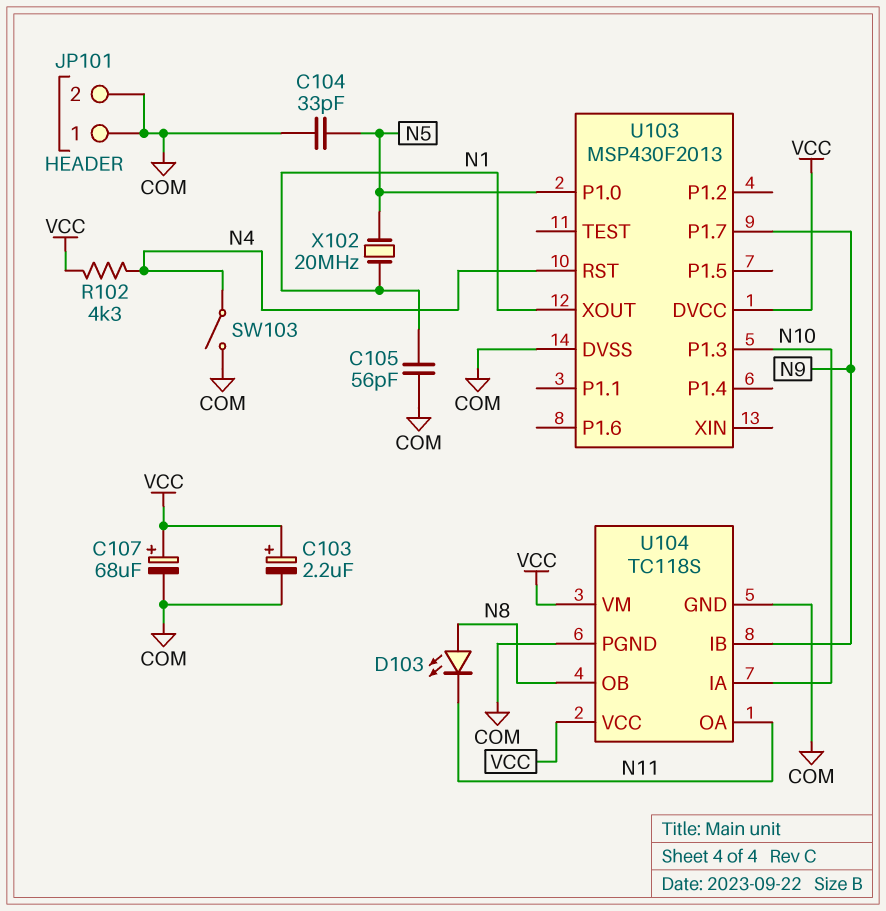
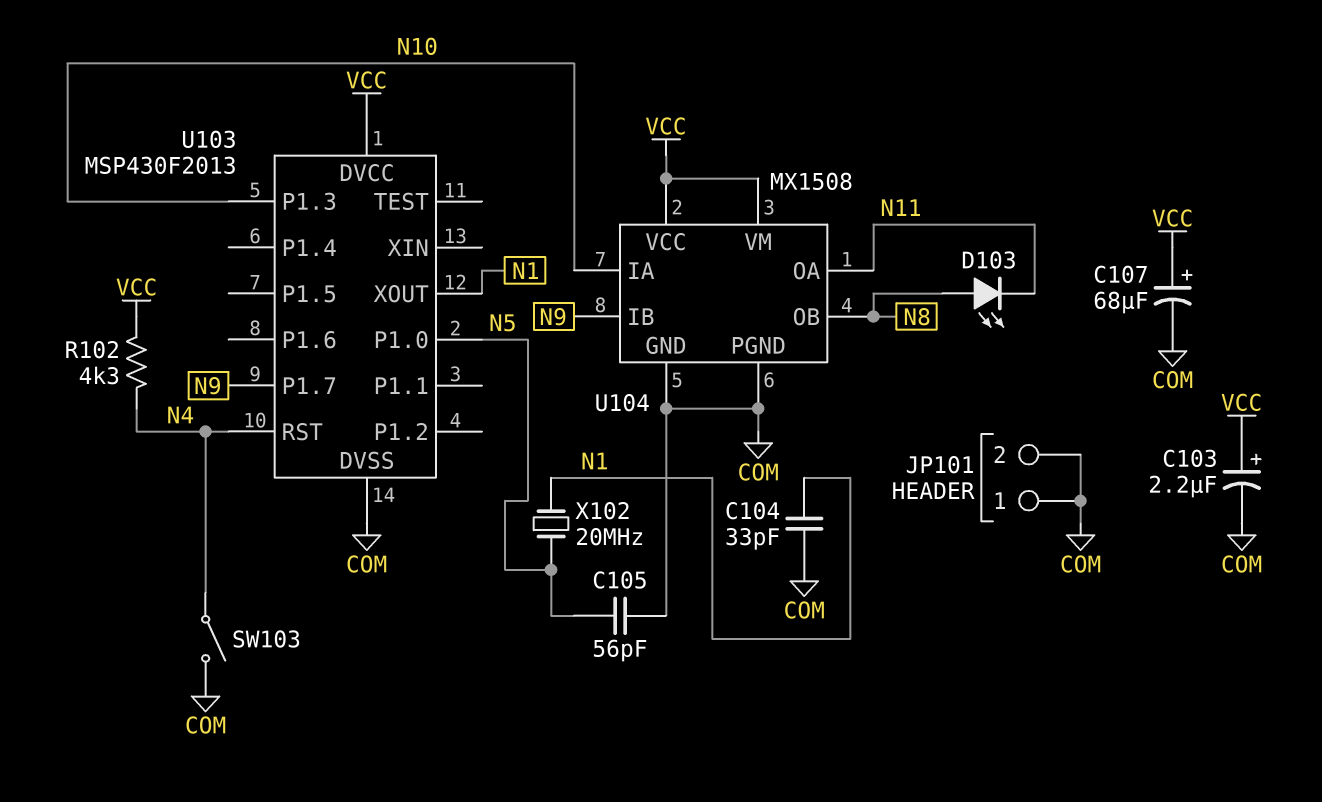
C104: 33pF (COM, N5) -> 33pF (COM, N1)
C105: 56pF (COM, N1) -> 56pF (COM, N5)
U104: TC118S -> MX1508

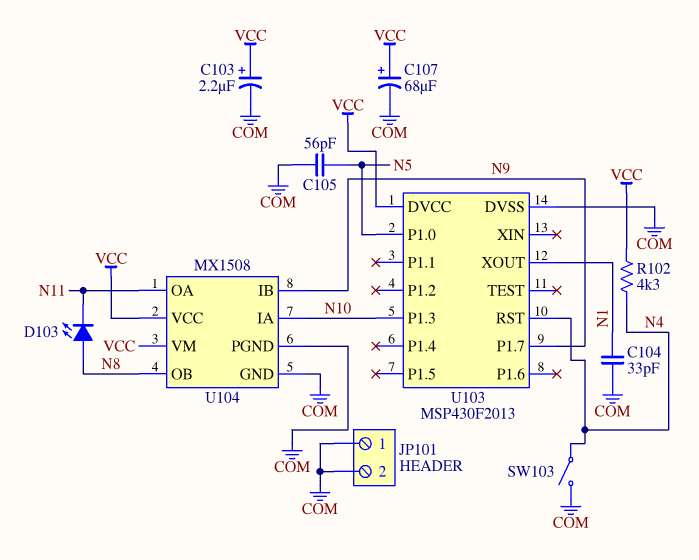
X102: 20MHz (N1, N5) -> none

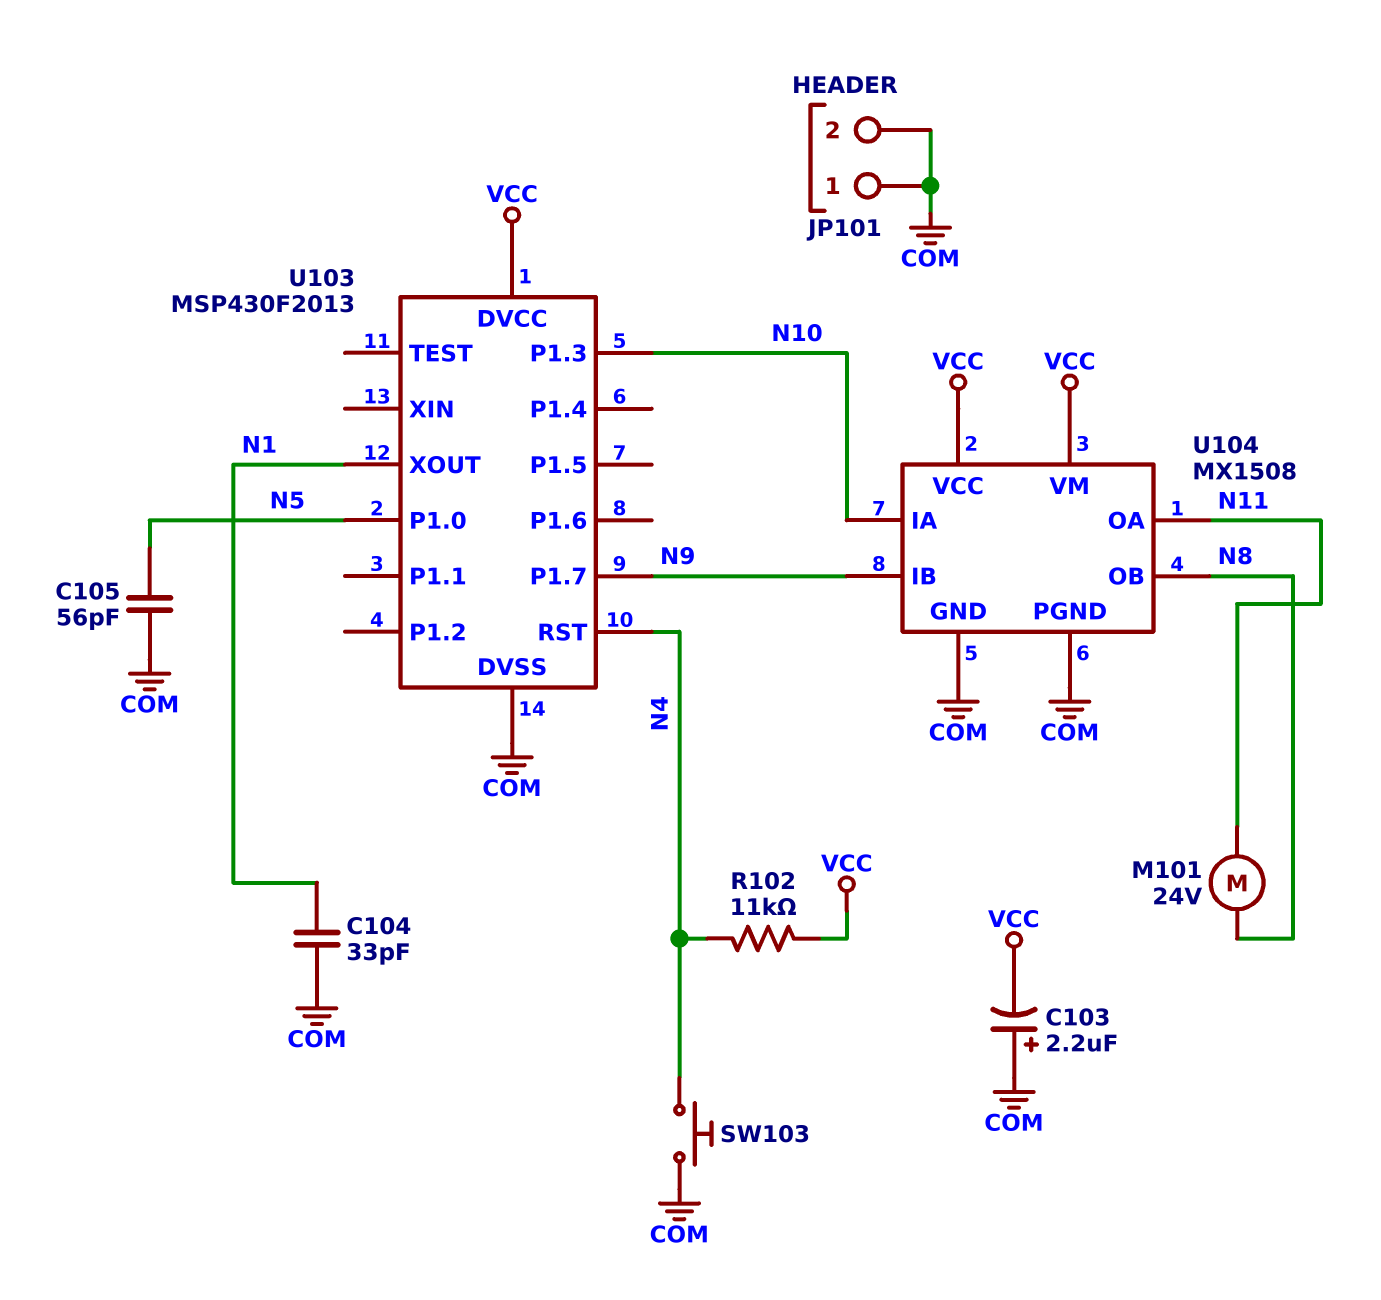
C103: 2.2uF (plus VCC, minus COM) -> 2.2uF (plus COM, minus VCC)
C107: 68uF (plus VCC, minus COM) -> none
D103: LED (A N8, K N11) -> none
M101: none -> motor 24V (N8, N11)
R102: 4.3k (N4, VCC) -> 11k (N4, VCC)
SW103: switch (COM, N4) -> button (COM, N4)

